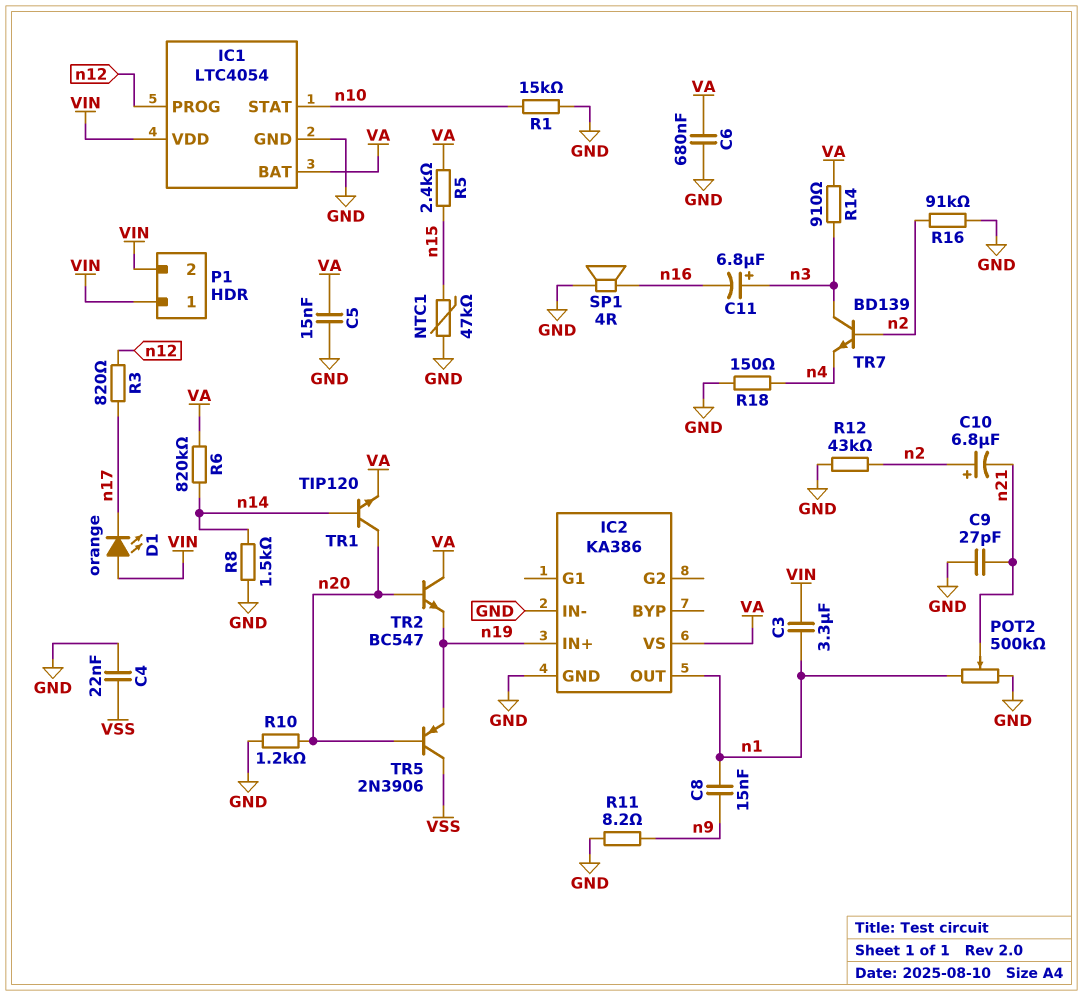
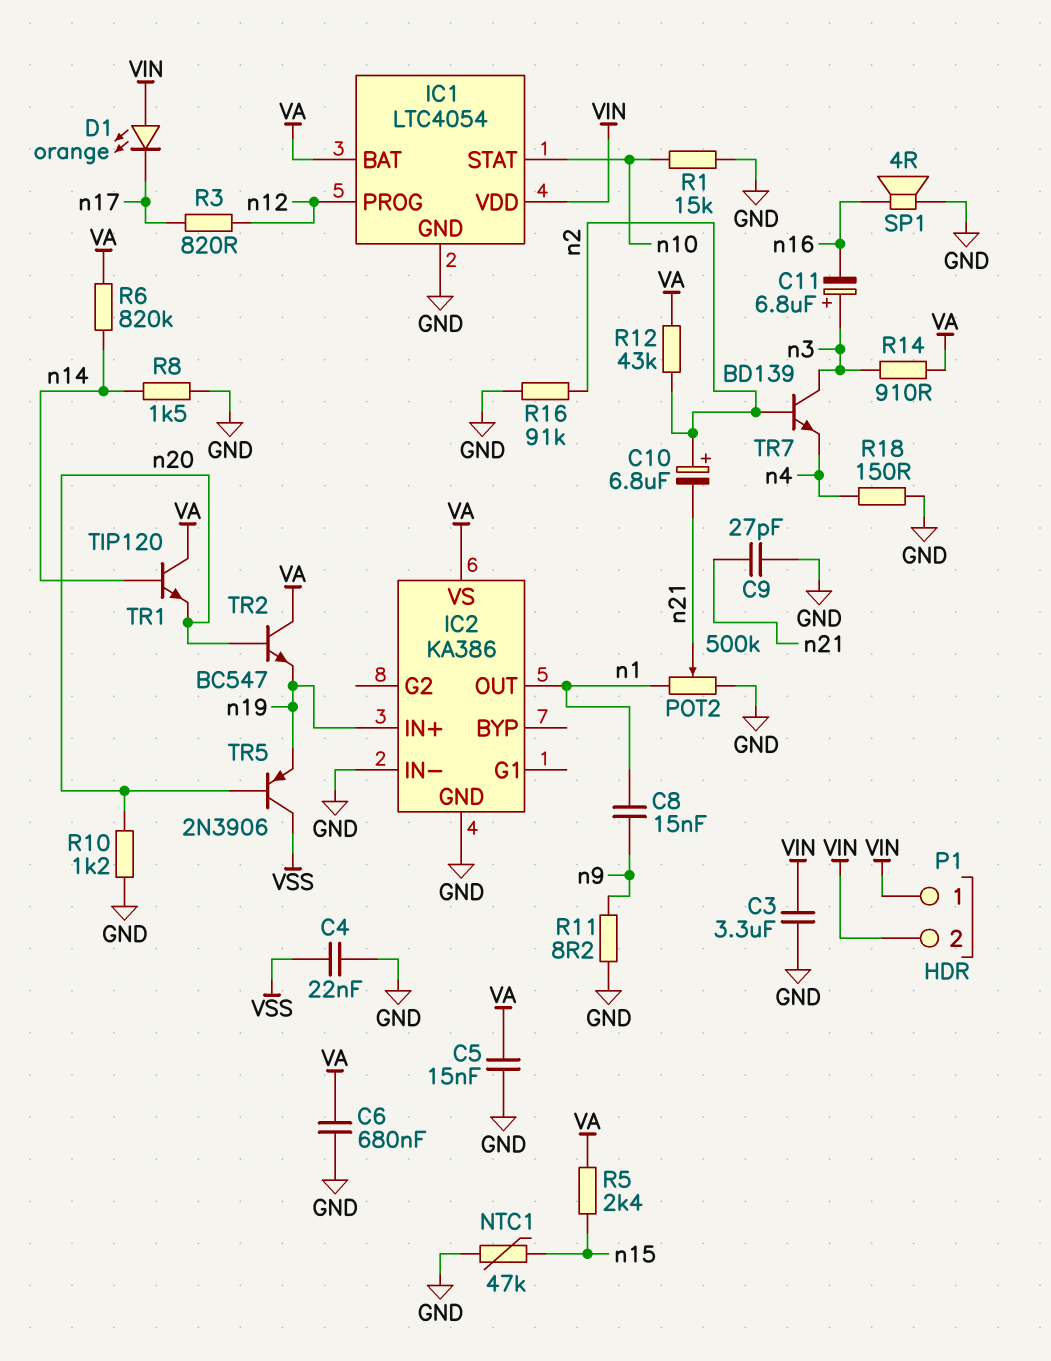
C3: 3.3uF (VIN, n1) -> 3.3uF (GND, VIN)
R12: 43k (GND, n2) -> 43k (VA, n2)
TR1: NPN TIP120 (B n14, C n20, E VA) -> NPN TIP120 (B n14, C VA, E n20)

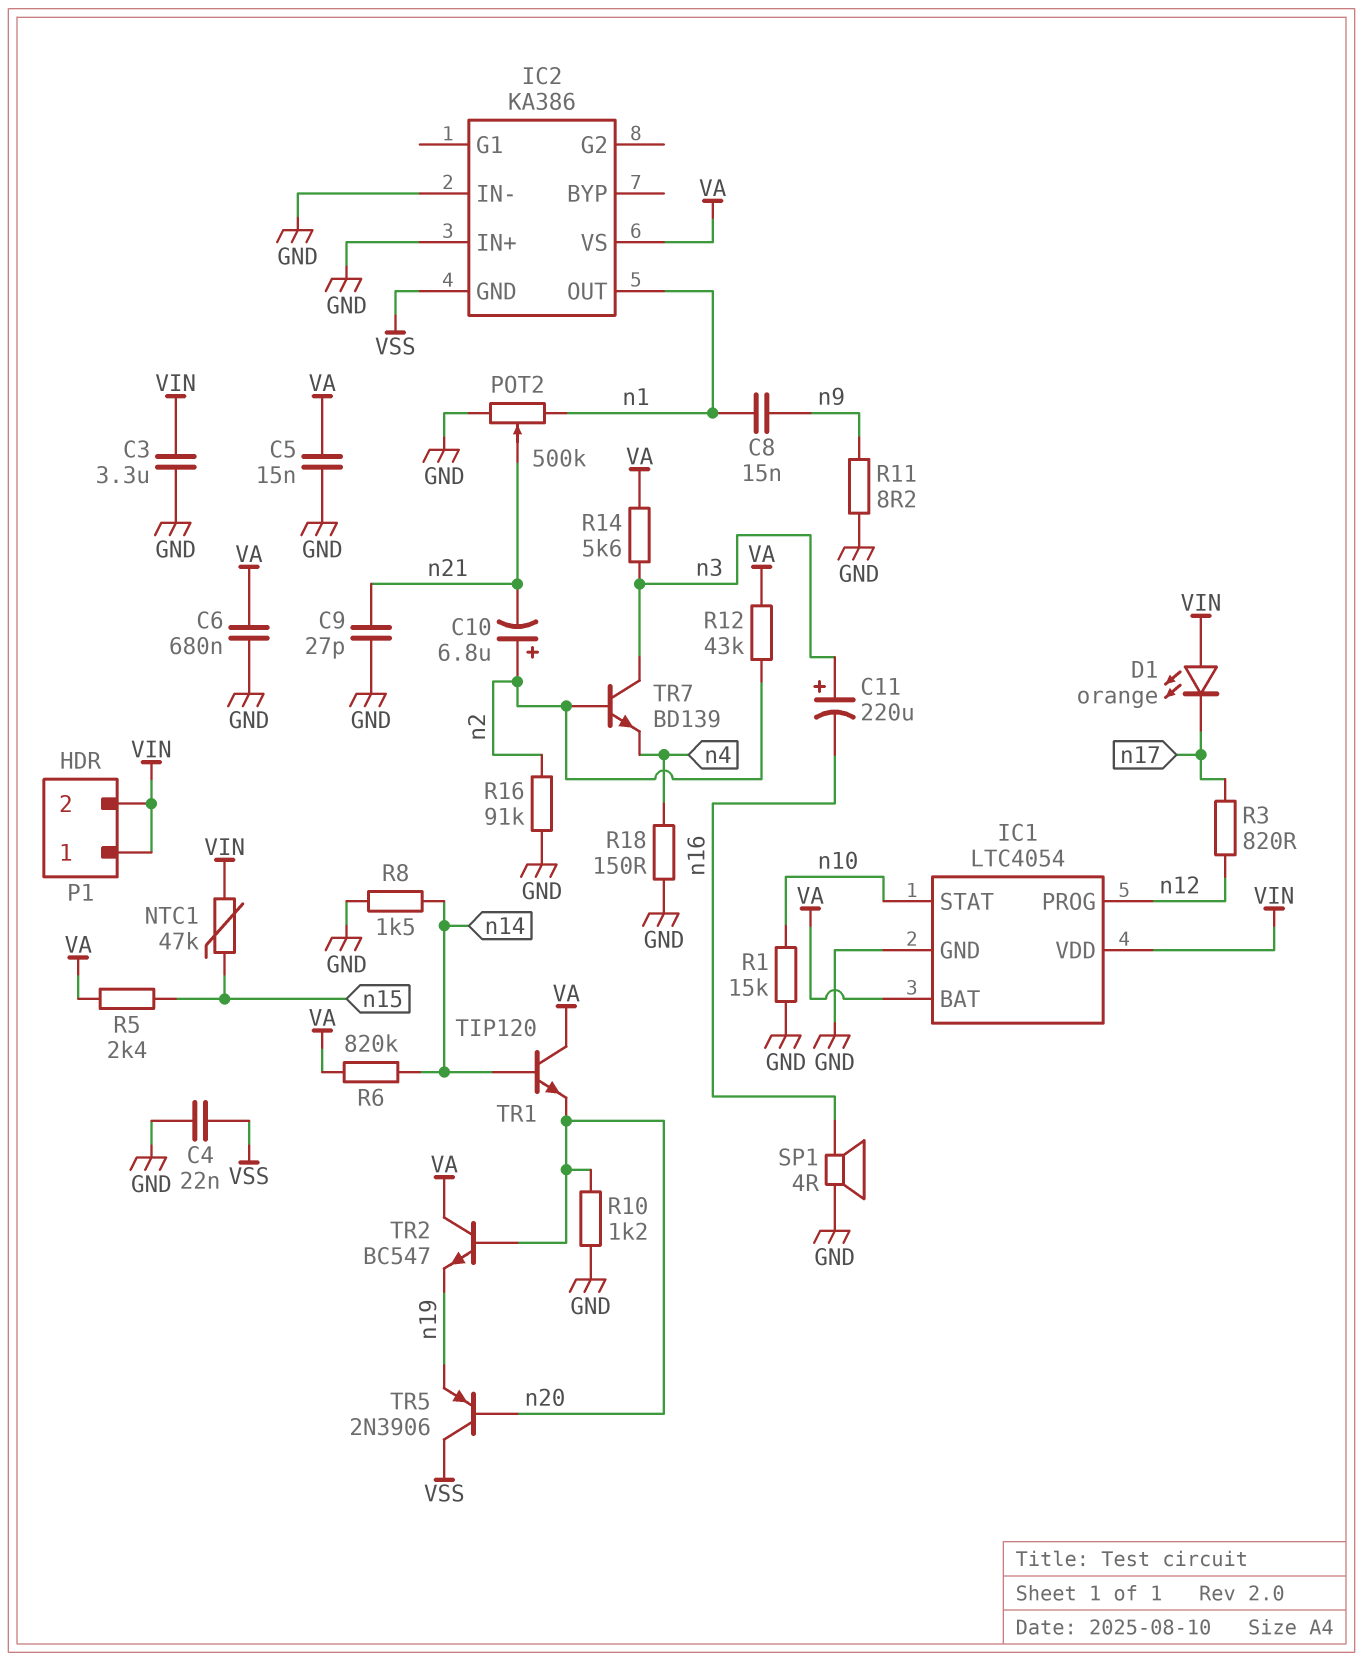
C11: 6.8uF (plus n3, minus n16) -> 220uF (plus n3, minus n16)
IC2 pin GND: GND -> VSS
IC2 pin IN+: n19 -> GND
NTC1: 47k (GND, n15) -> 47k (VIN, n15)
R14: 910 (VA, n3) -> 5.6k (VA, n3)

